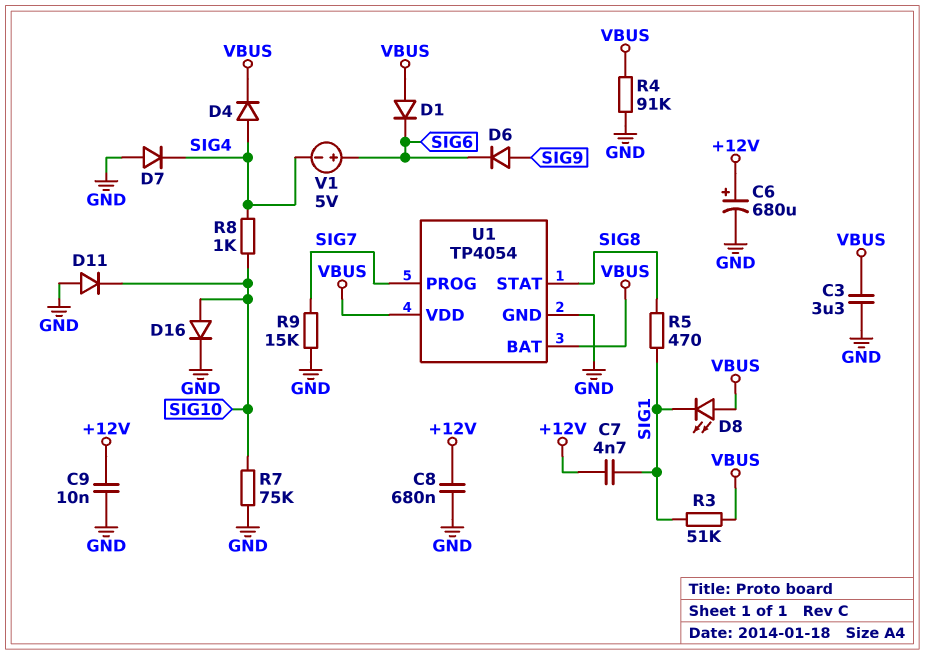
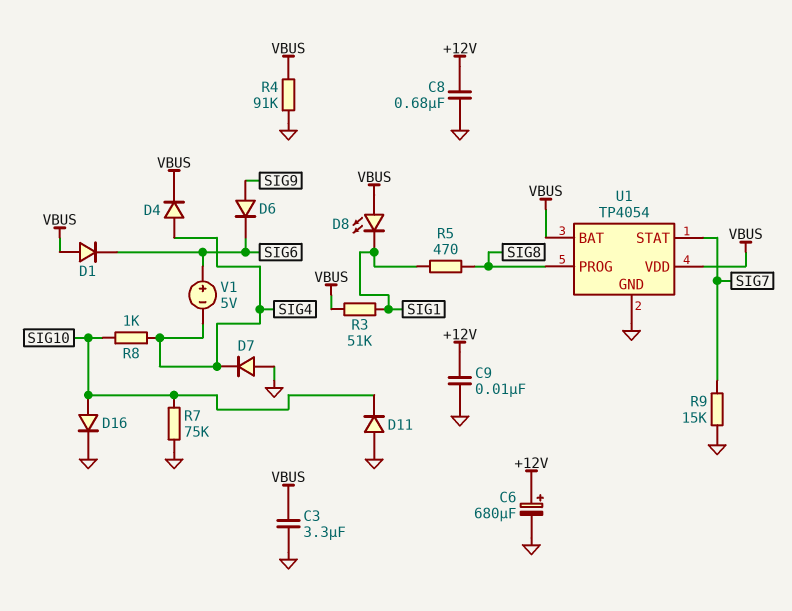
C7: 4.7nF (+12V, SIG1) -> none
U1 pin PROG: SIG7 -> SIG8
U1 pin STAT: SIG8 -> SIG7

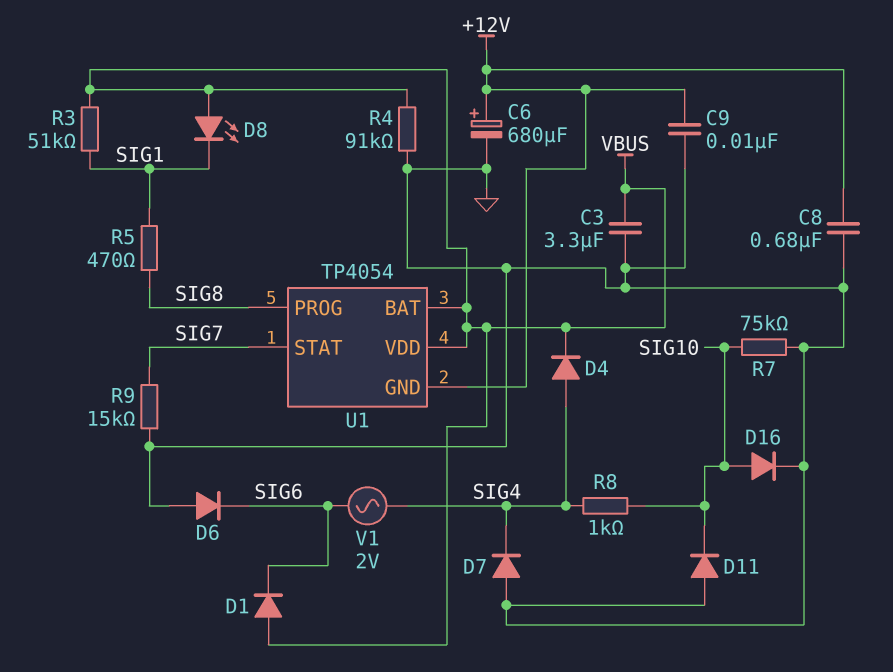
D6: diode (A SIG9, K SIG6) -> diode (A GND, K SIG6)
U1 pin GND: GND -> +12V
V1: 5V (plus SIG6, minus SIG4) -> AC 2V (SIG4, SIG6)

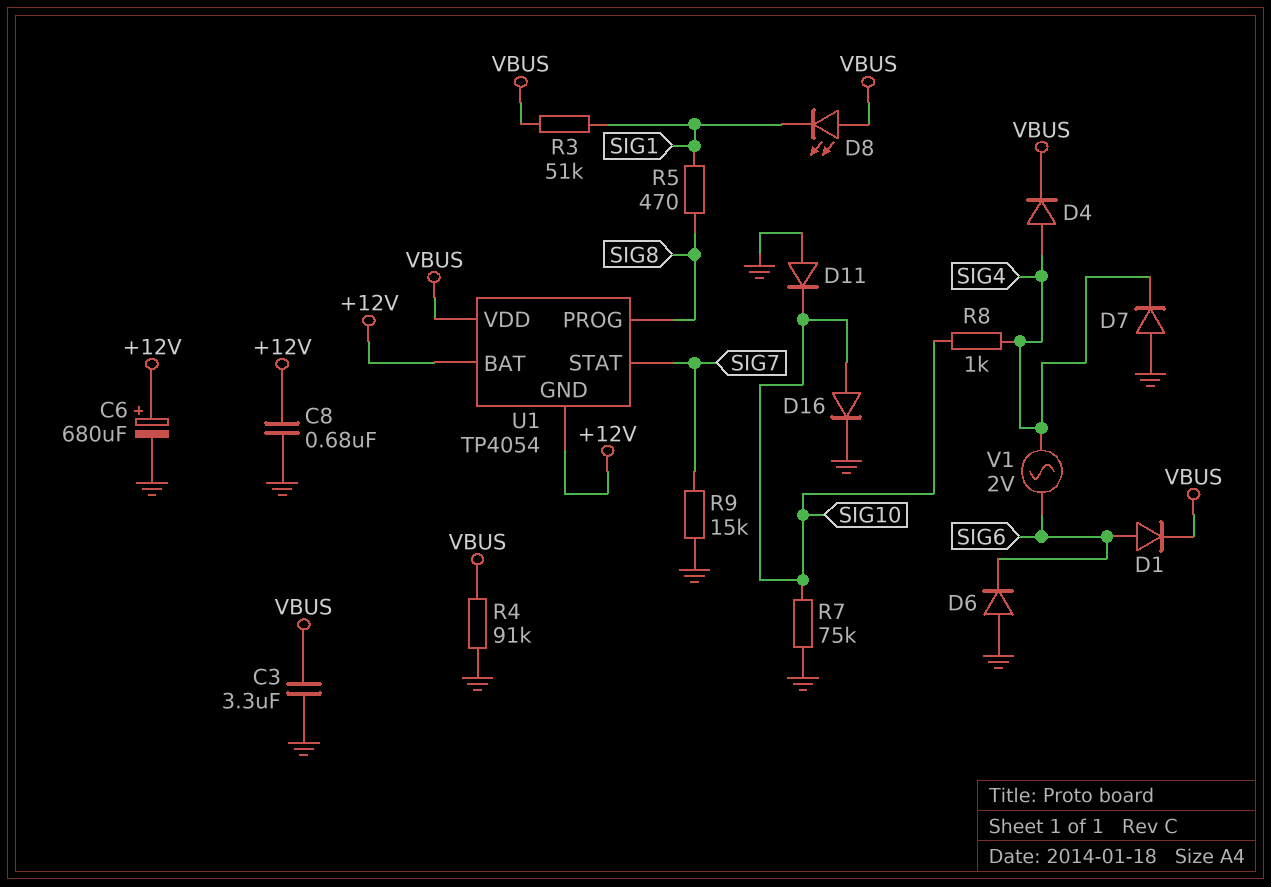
C9: 10nF (+12V, GND) -> none
D1: diode (A VBUS, K SIG6) -> diode (A SIG6, K VBUS)
U1 pin BAT: VBUS -> +12V

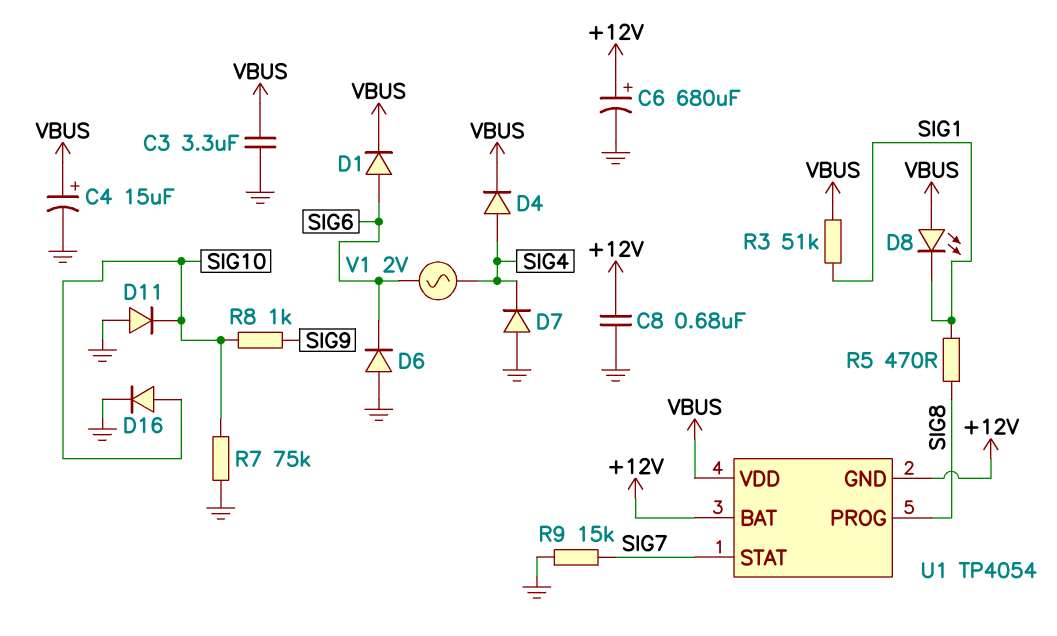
C4: none -> 15uF (plus VBUS, minus GND)
R4: 91k (GND, VBUS) -> none
R8: 1k (SIG4, SIG10) -> 1k (SIG9, SIG10)

